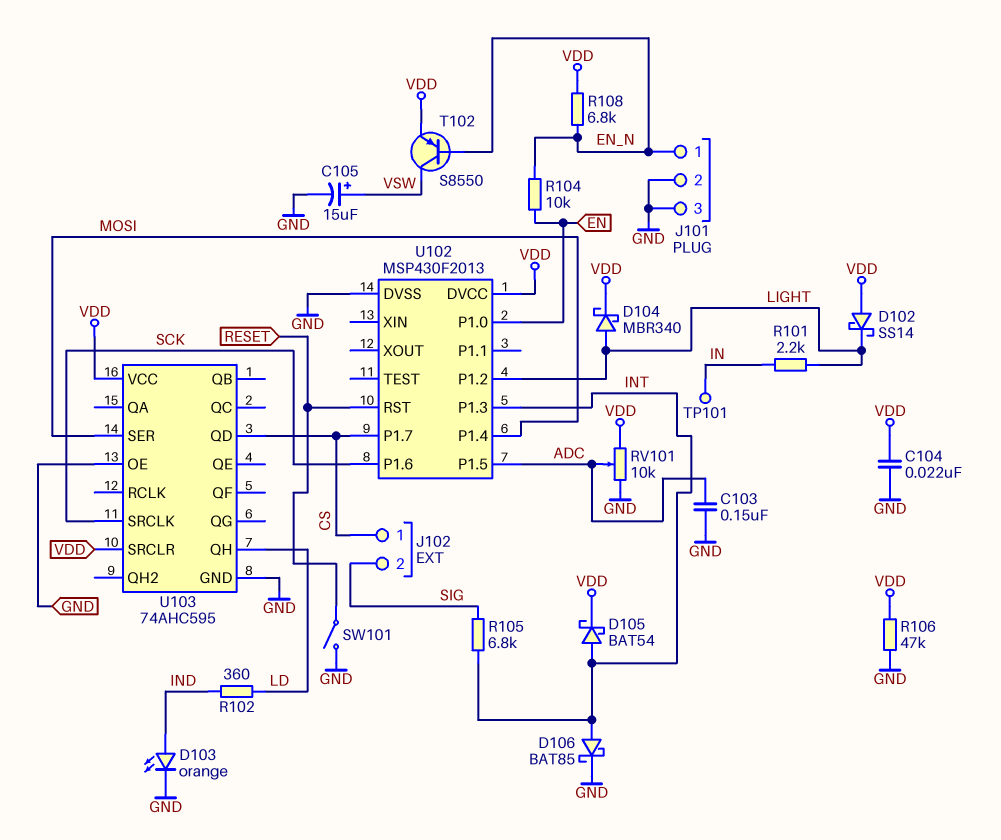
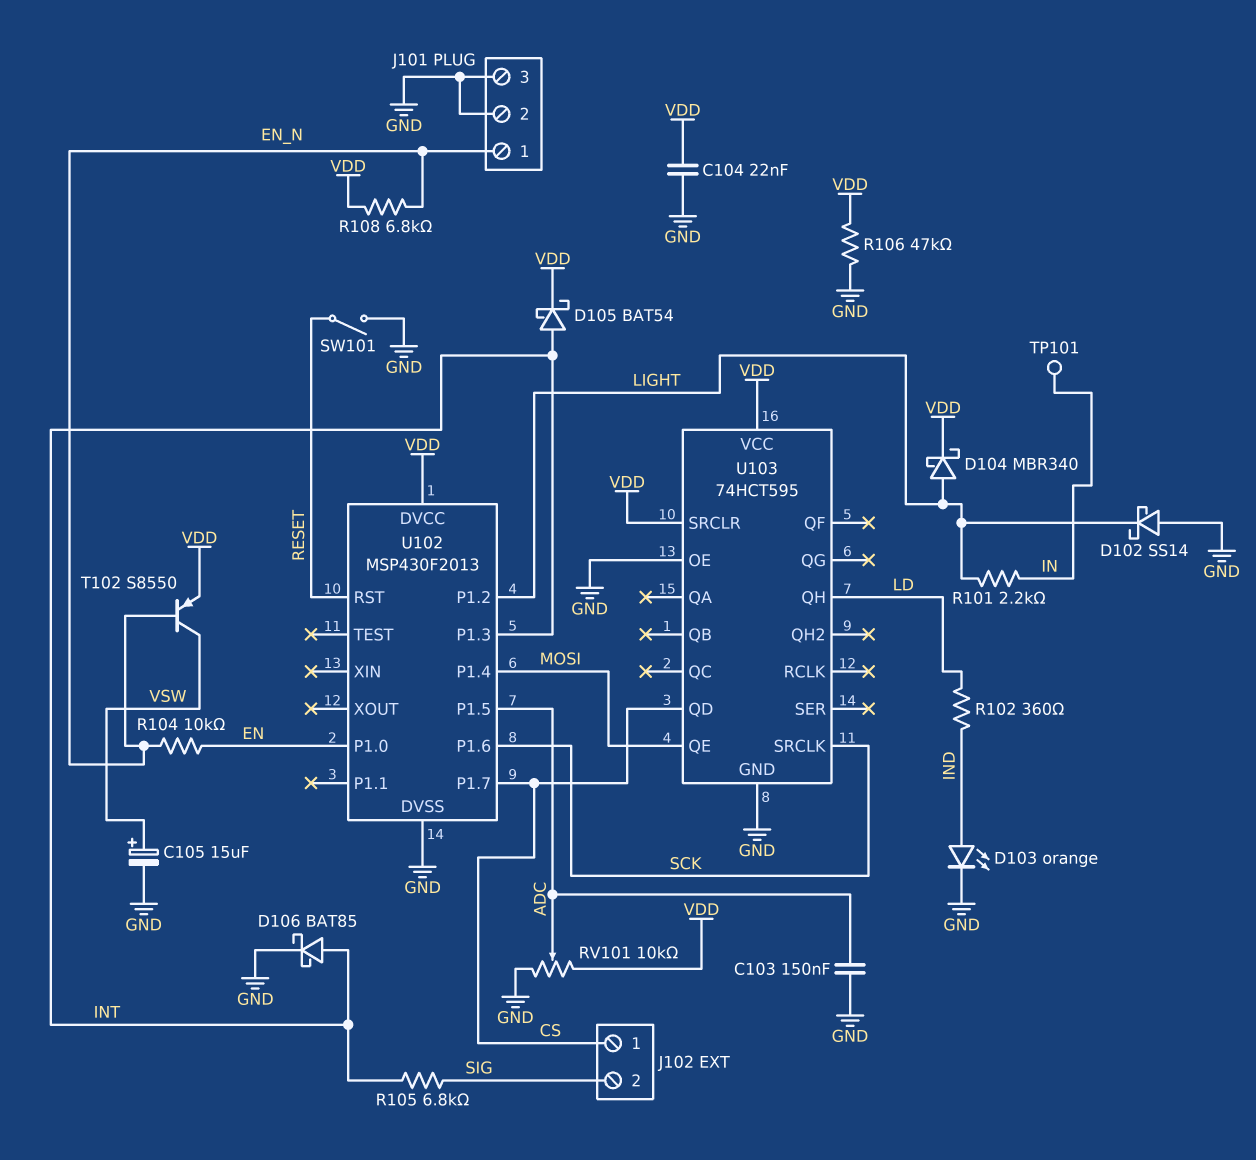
D102: schottky SS14 (A VDD, K LIGHT) -> schottky SS14 (A GND, K LIGHT)
U103: 74AHC595 -> 74HCT595
U103 pin QE: none -> MOSI
U103 pin SER: MOSI -> none

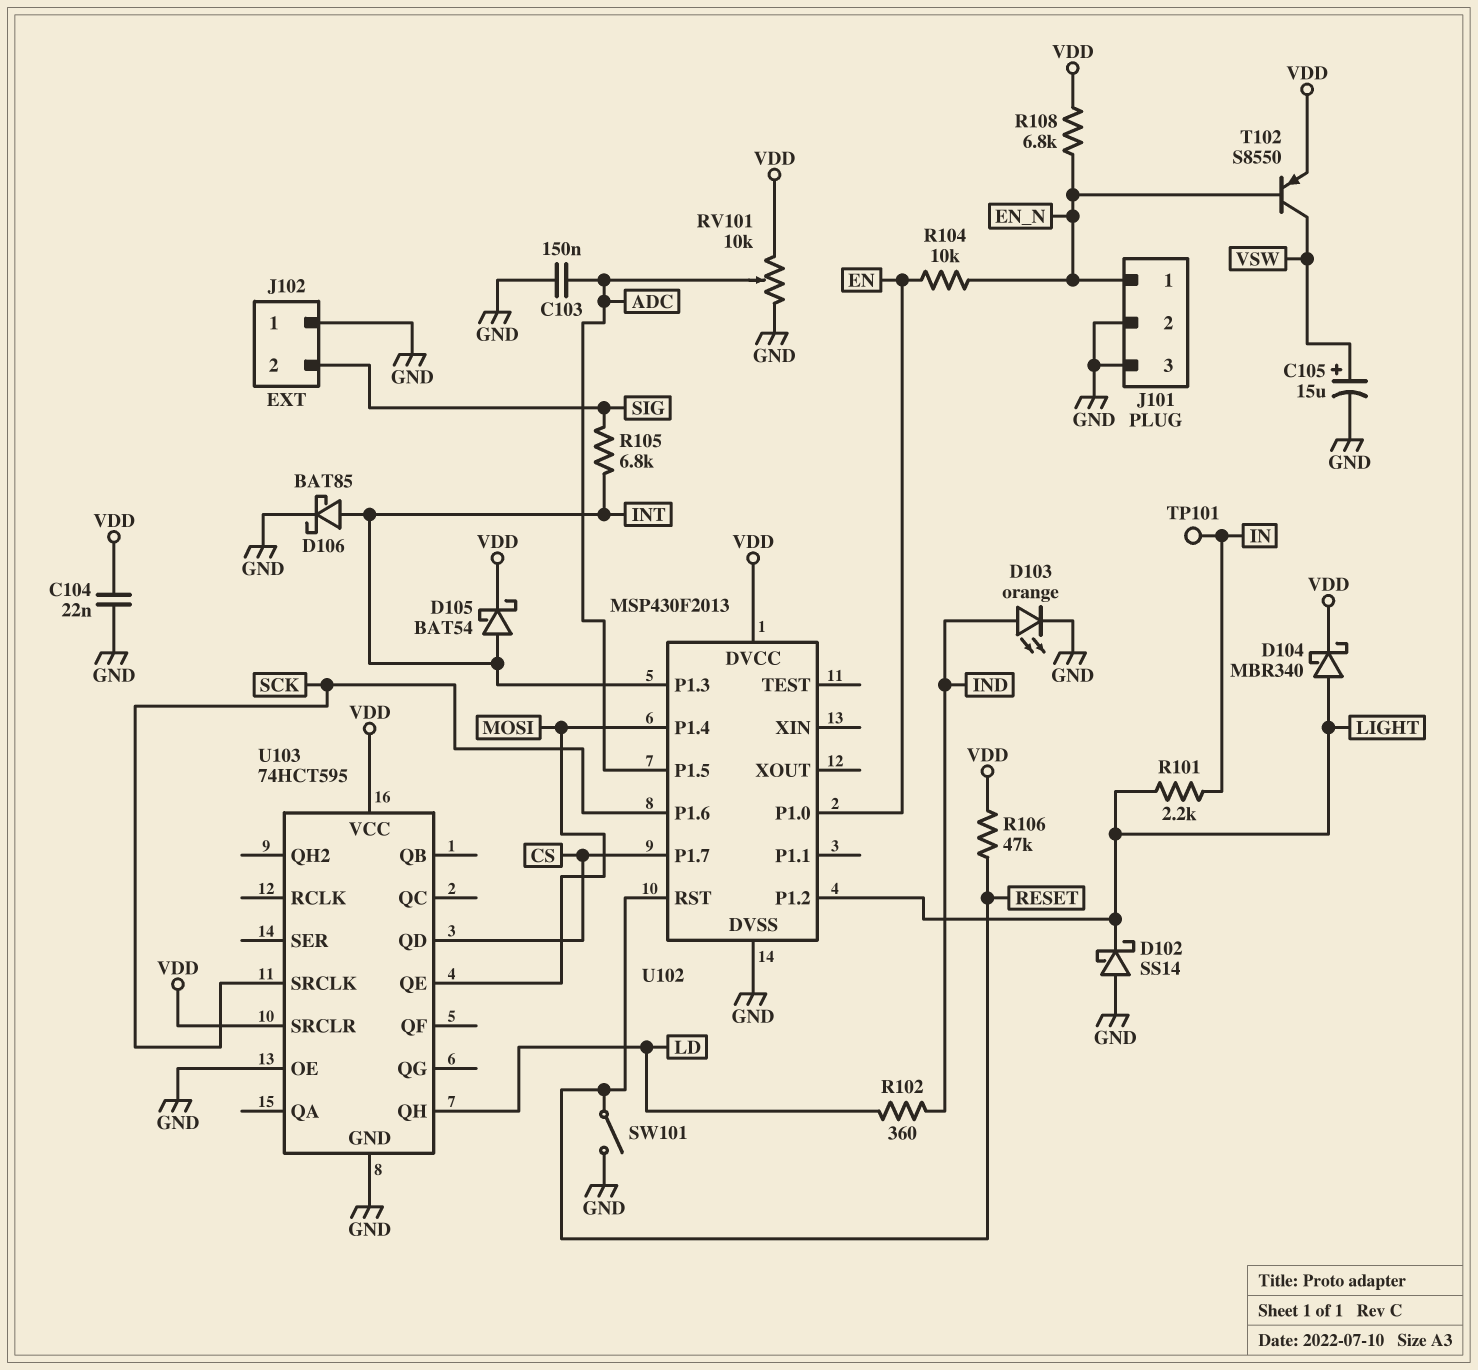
J102 pin 1: CS -> GND
R106: 47k (GND, VDD) -> 47k (RESET, VDD)

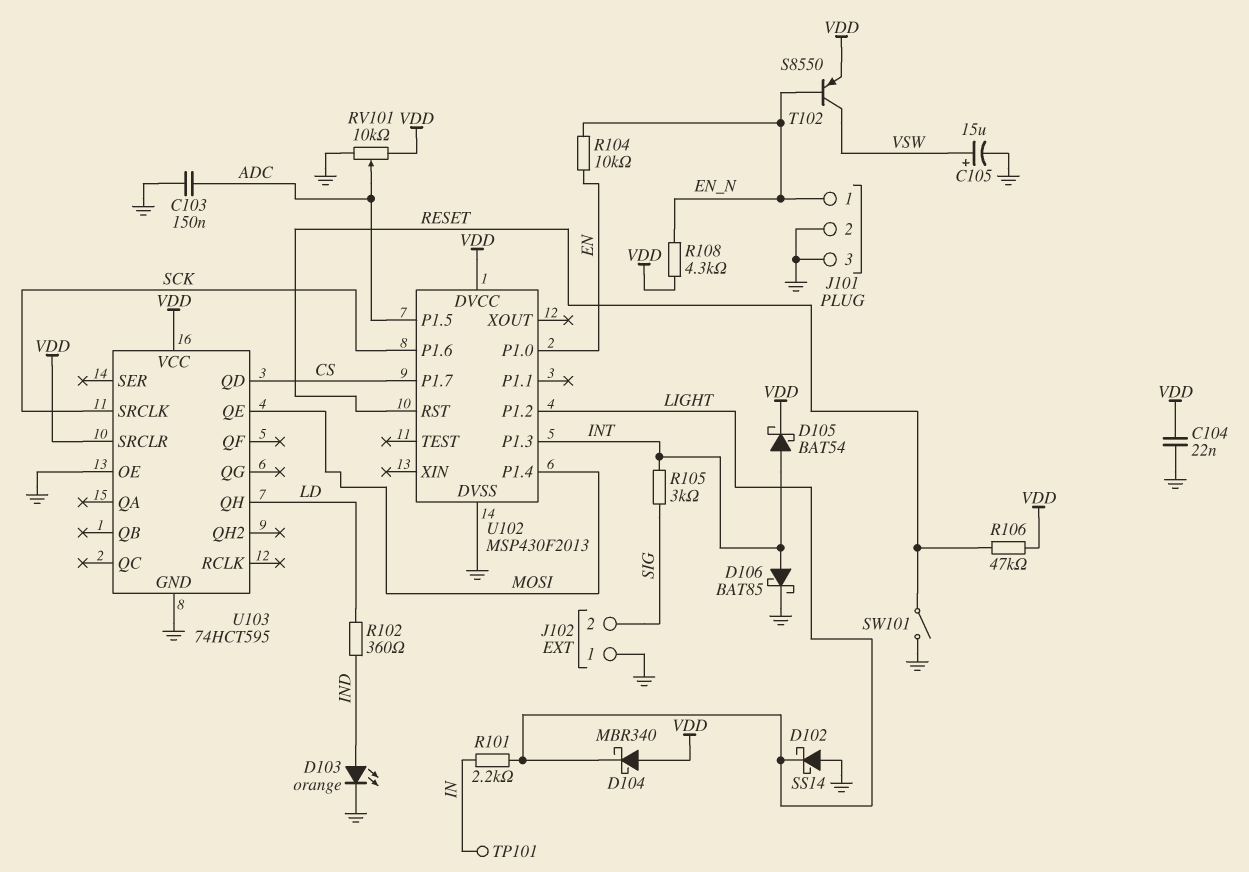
D104: schottky MBR340 (A LIGHT, K VDD) -> schottky MBR340 (A VDD, K LIGHT)
R105: 6.8k (INT, SIG) -> 3k (INT, SIG)
R108: 6.8k (EN_N, VDD) -> 4.3k (EN_N, VDD)

